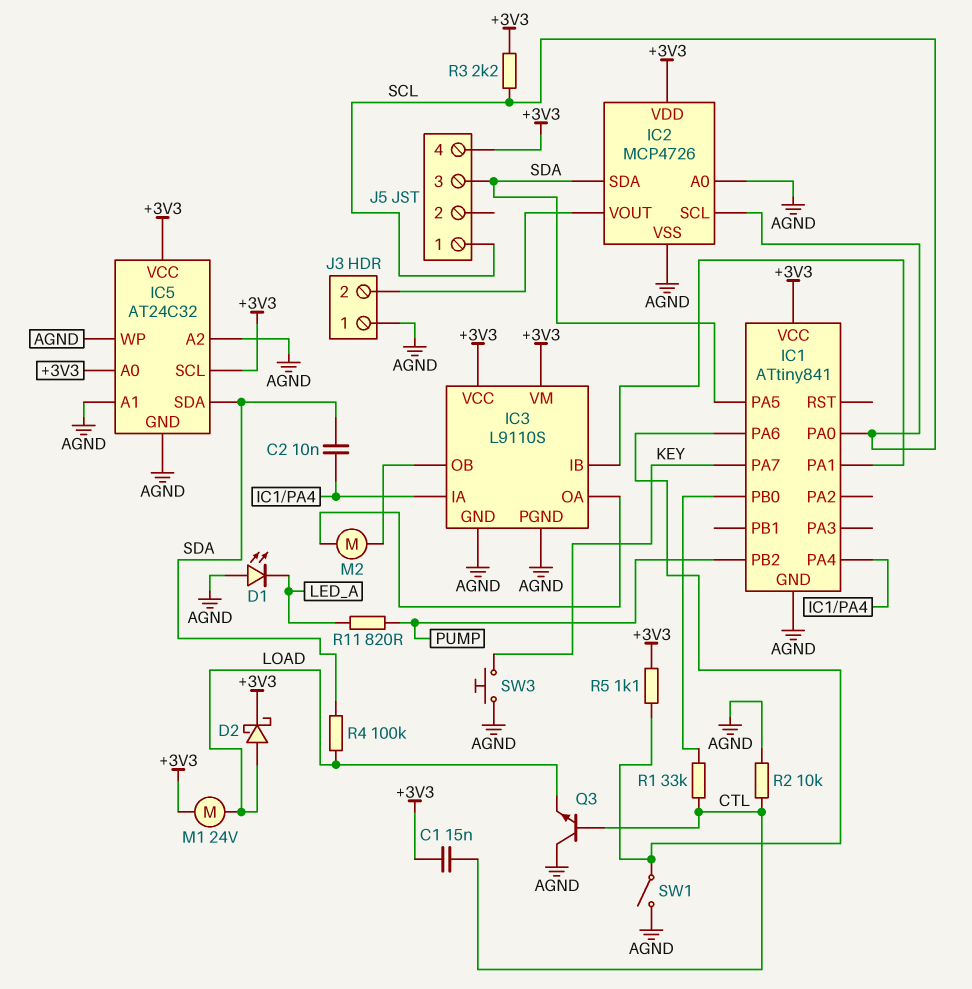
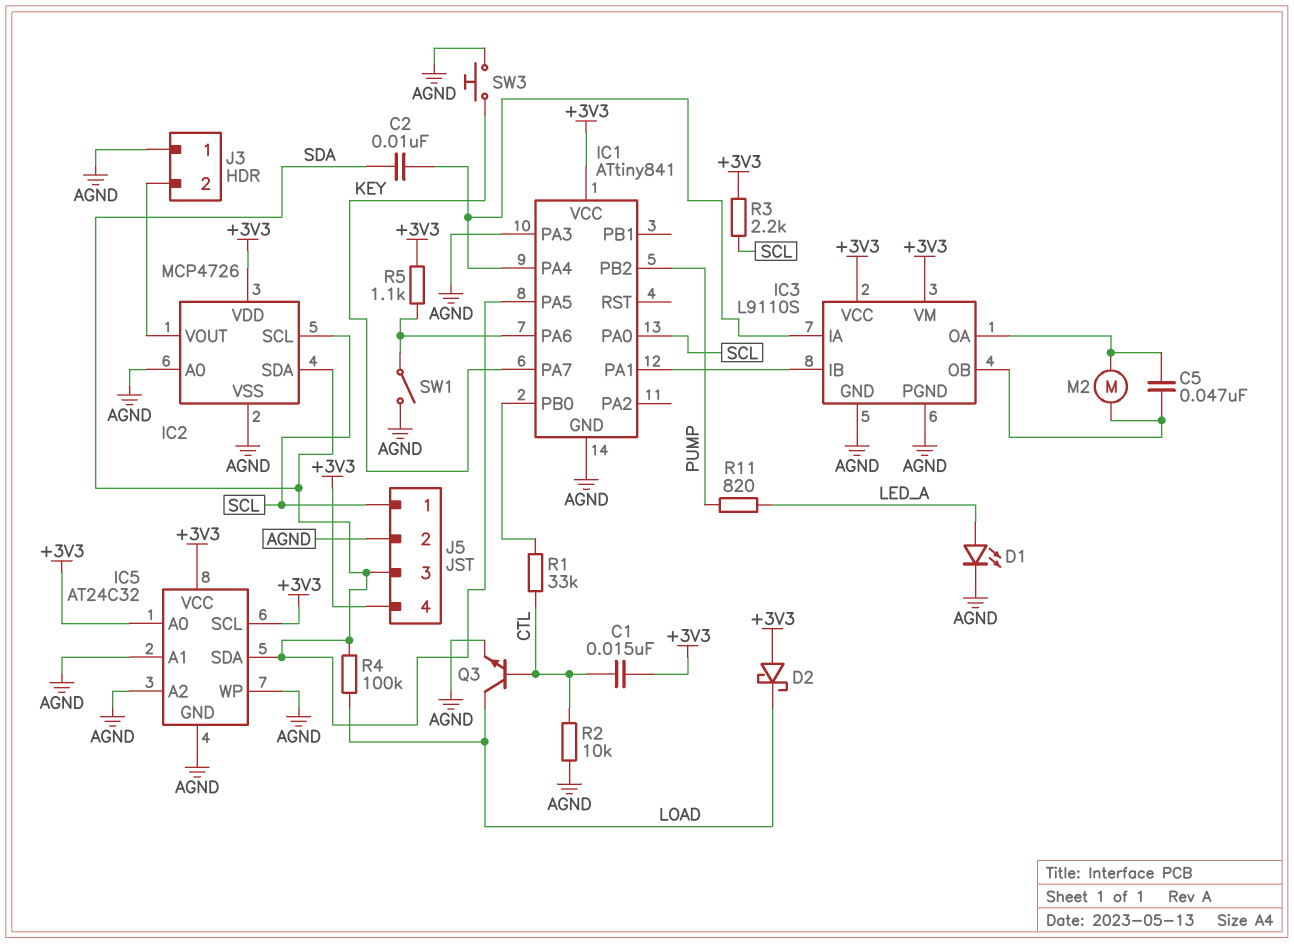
C5: none -> 47nF (IC3/OA, IC3/OB)
D1: LED (A AGND, K LED_A) -> LED (A LED_A, K AGND)
D2: schottky (A LOAD, K +3V3) -> schottky (A +3V3, K LOAD)
IC1 pin PA3: none -> AGND
J5 pin 2: none -> AGND
M1: motor 24V (+3V3, LOAD) -> none
Q3: NPN (B CTL, C AGND, E LOAD) -> NPN (B CTL, C LOAD, E AGND)

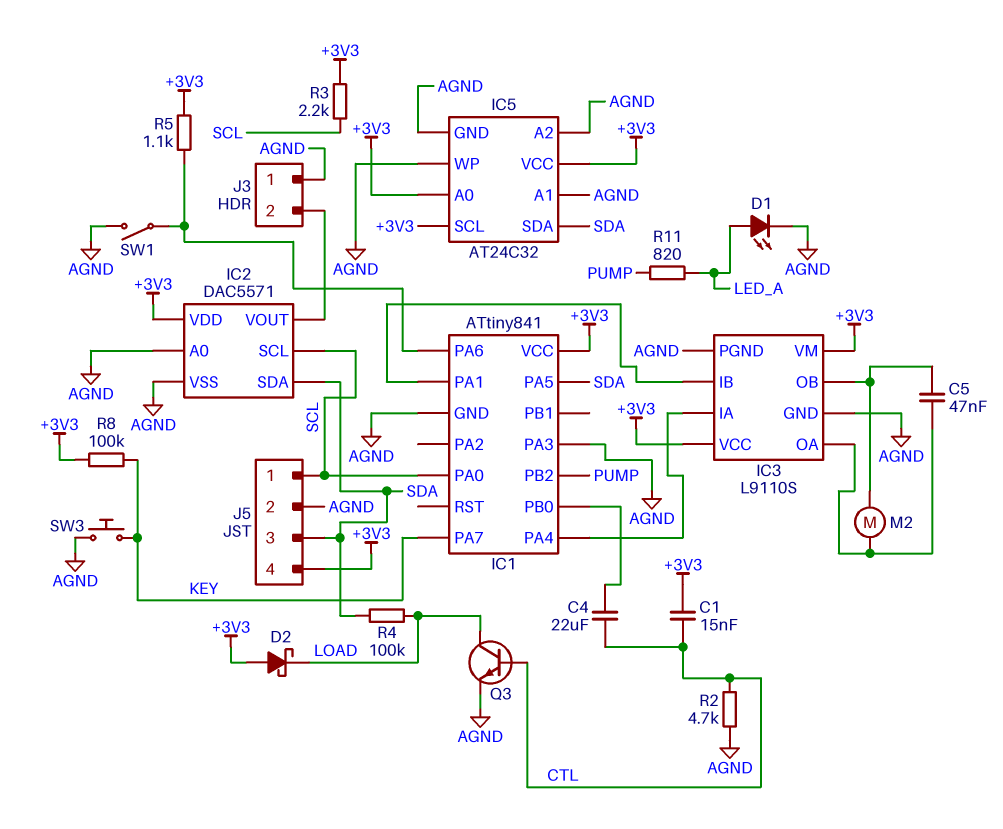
C2: 10nF (IC1/PA4, SDA) -> none
C4: none -> 22uF (CTL, IC1/PB0)
IC2: MCP4726 -> DAC5571
R1: 33k (CTL, IC1/PB0) -> none
R2: 10k (AGND, CTL) -> 4.7k (AGND, CTL)
R8: none -> 100k (+3V3, KEY)

